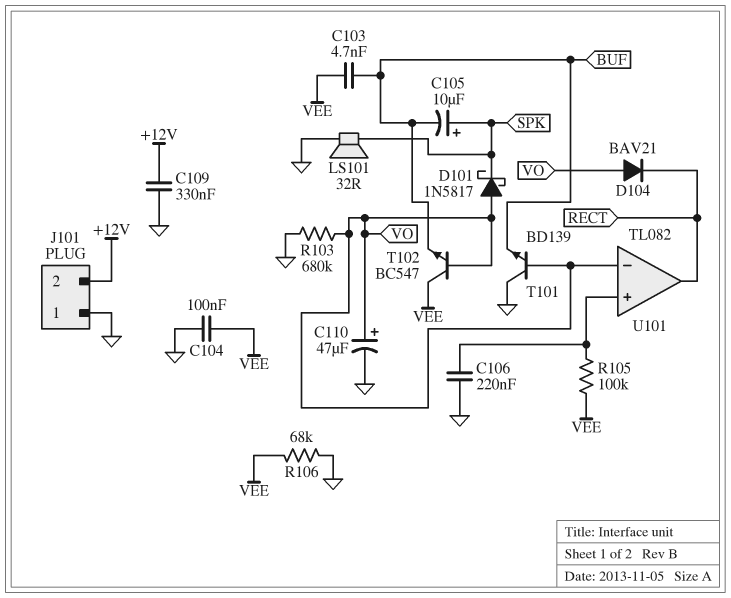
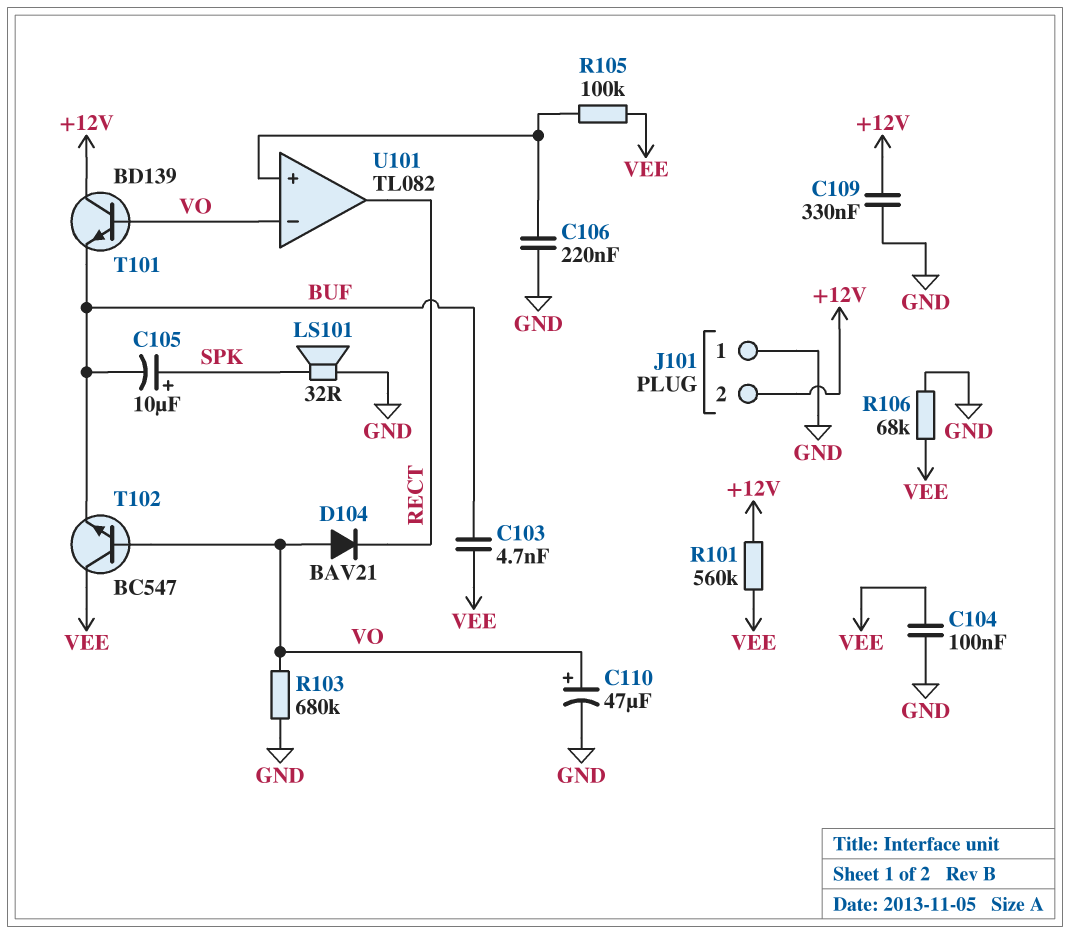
D101: schottky 1N5817 (A VO, K SPK) -> none
R101: none -> 560k (+12V, VEE)
T101: NPN BD139 (B VO, C GND, E BUF) -> NPN BD139 (B VO, C +12V, E BUF)

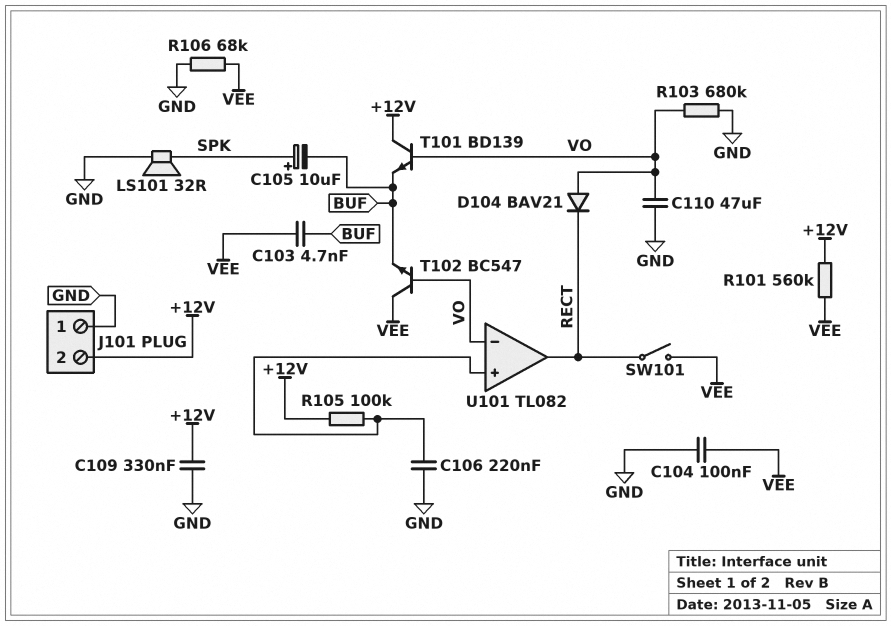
C110: 47uF (plus VO, minus GND) -> 47uF (GND, VO)
R105: 100k (U101/in+, VEE) -> 100k (+12V, U101/in+)
SW101: none -> switch (RECT, VEE)

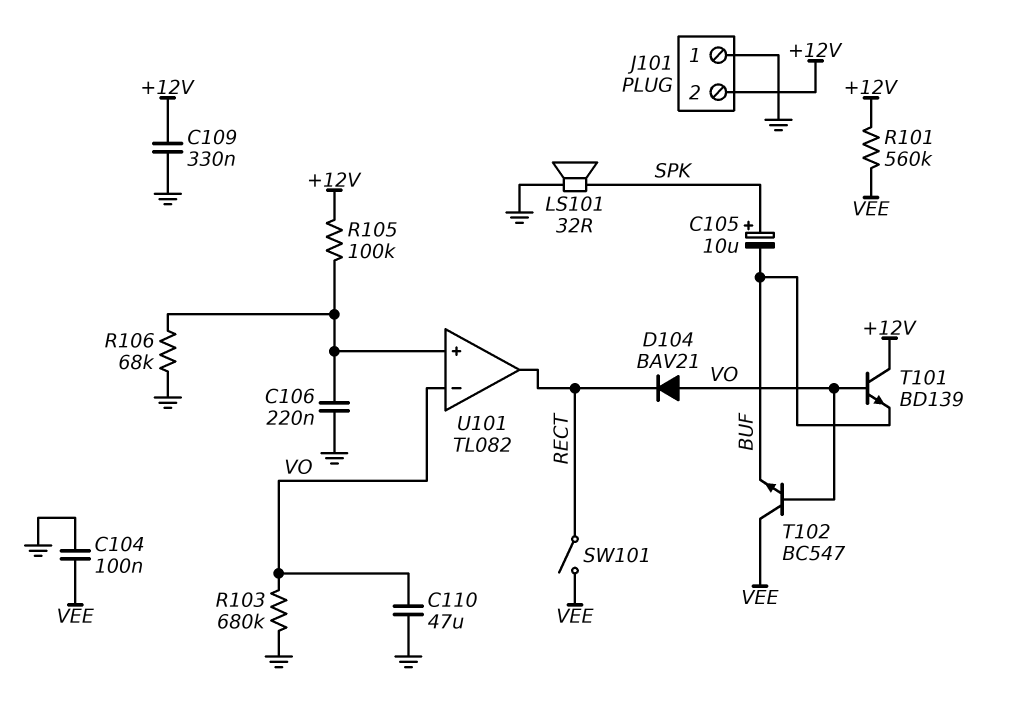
C103: 4.7nF (BUF, VEE) -> none
R106: 68k (GND, VEE) -> 68k (GND, U101/in+)

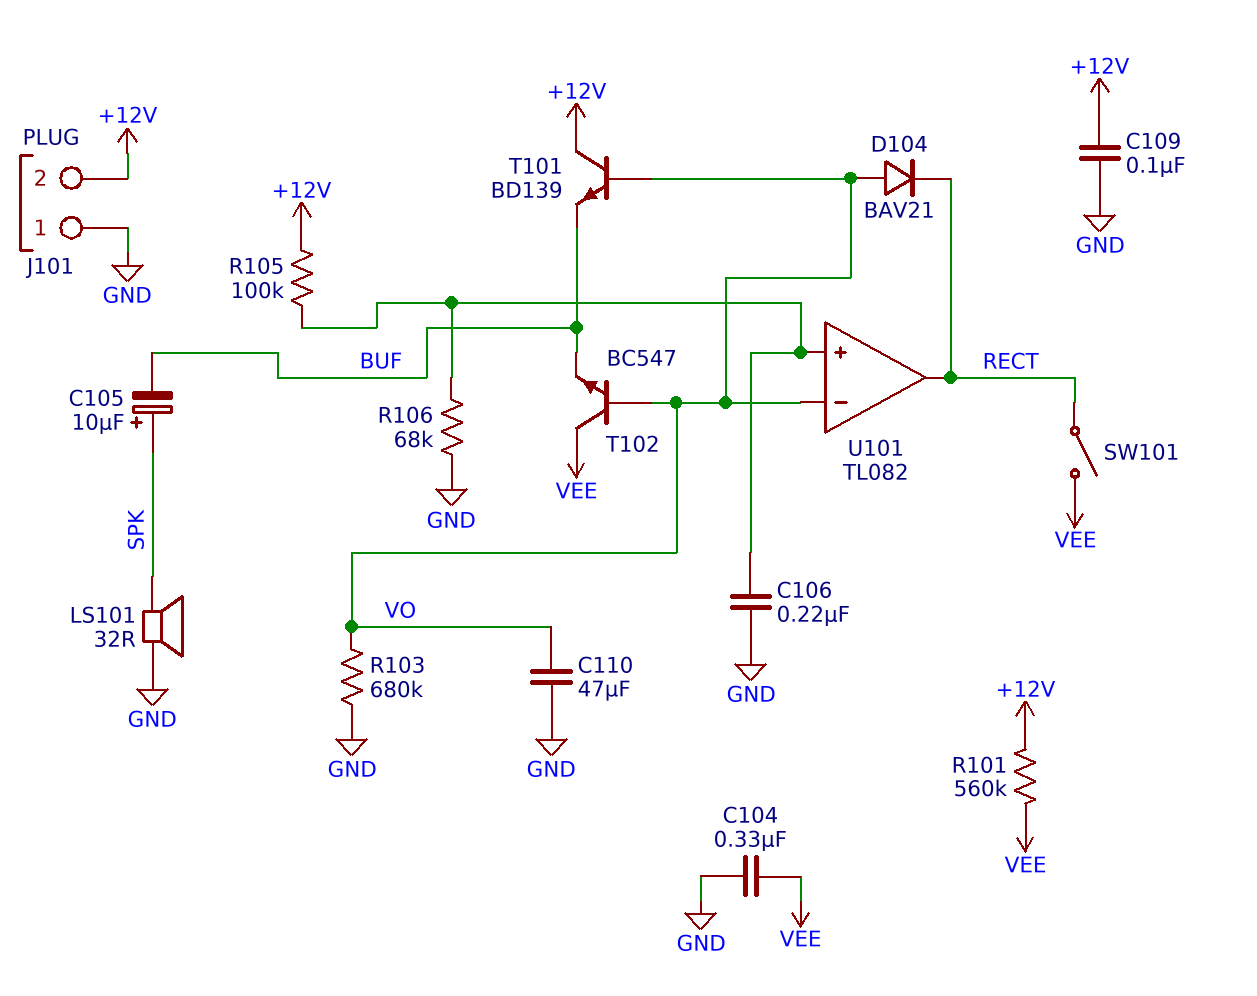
C104: 100nF (GND, VEE) -> 330nF (GND, VEE)
C109: 330nF (+12V, GND) -> 100nF (+12V, GND)

